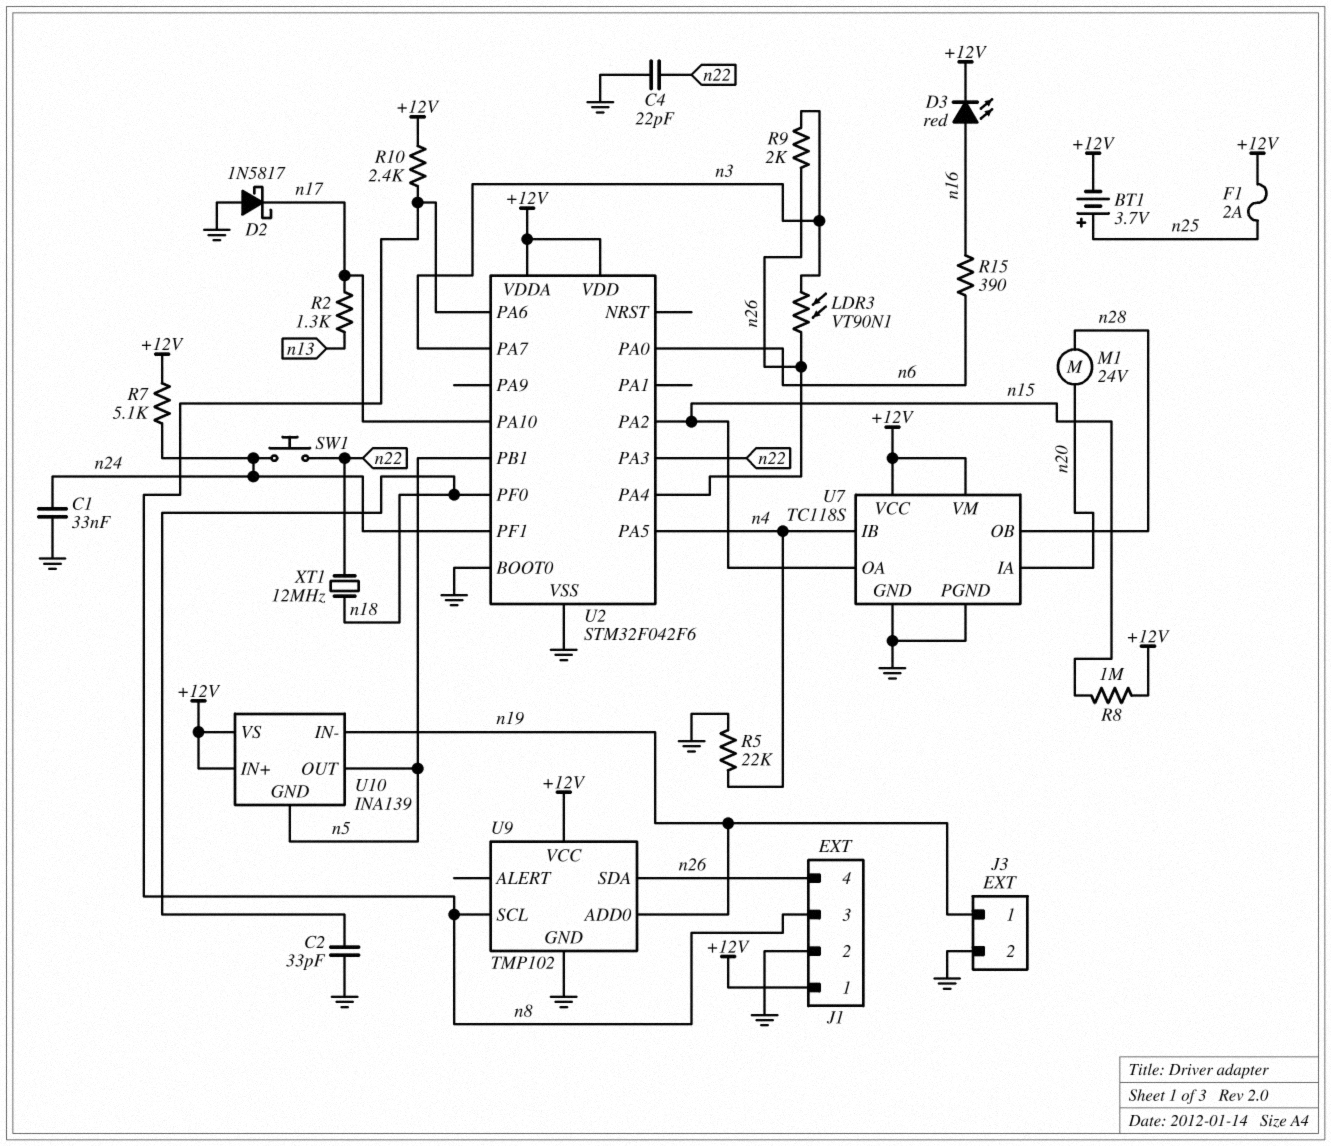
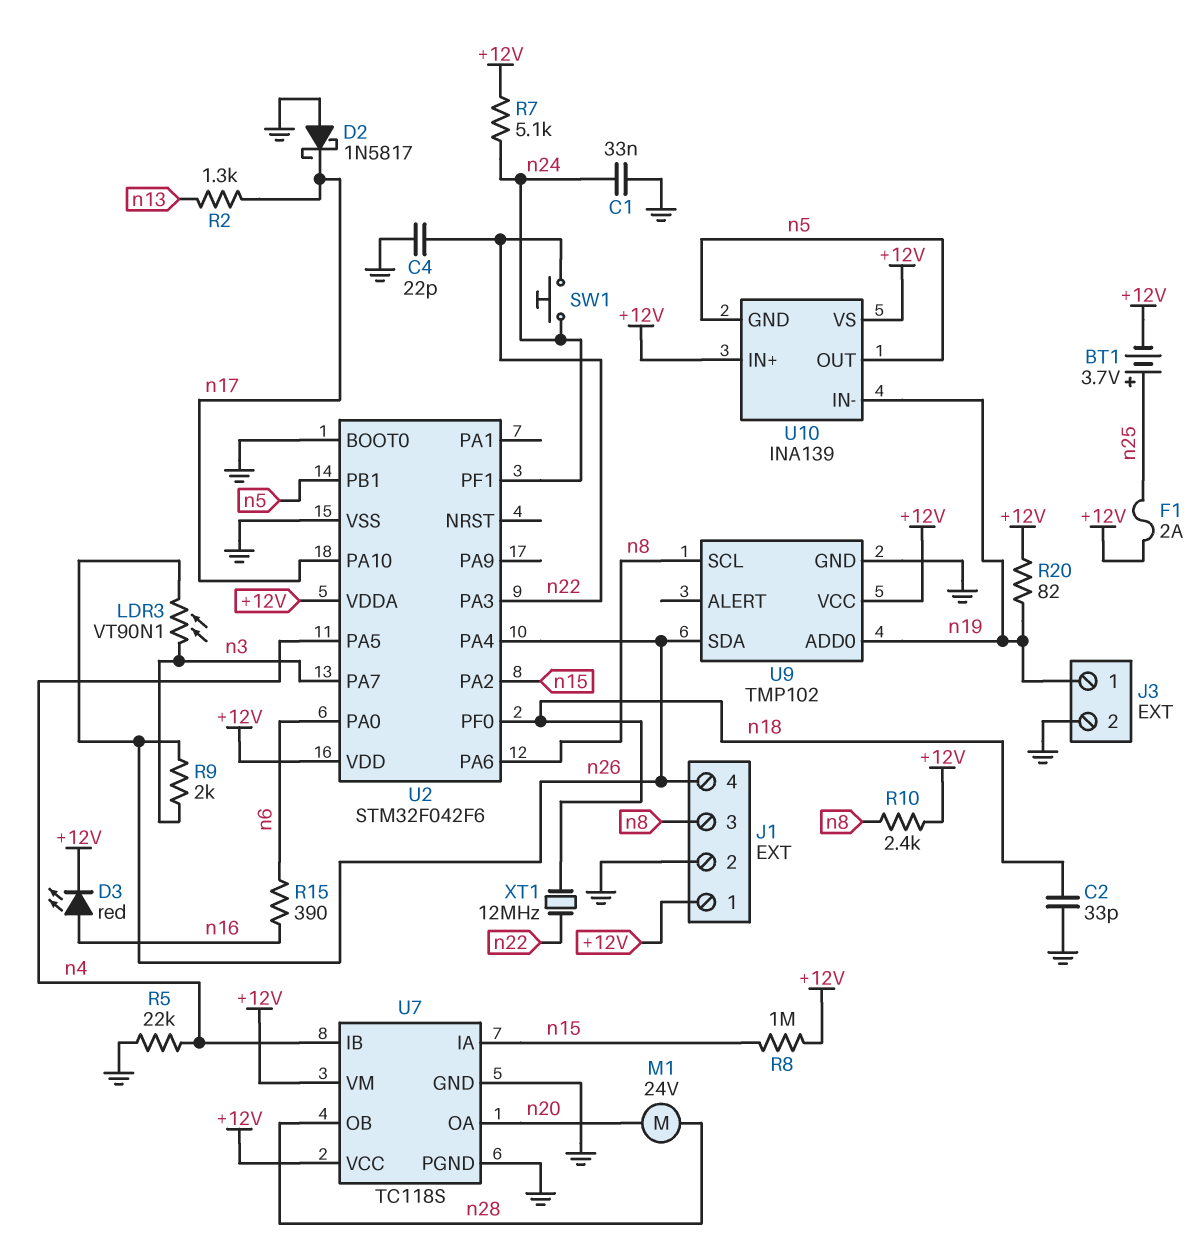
R20: none -> 82 (+12V, n19)
U7 pin IA: n20 -> n15
U7 pin OA: n15 -> n20

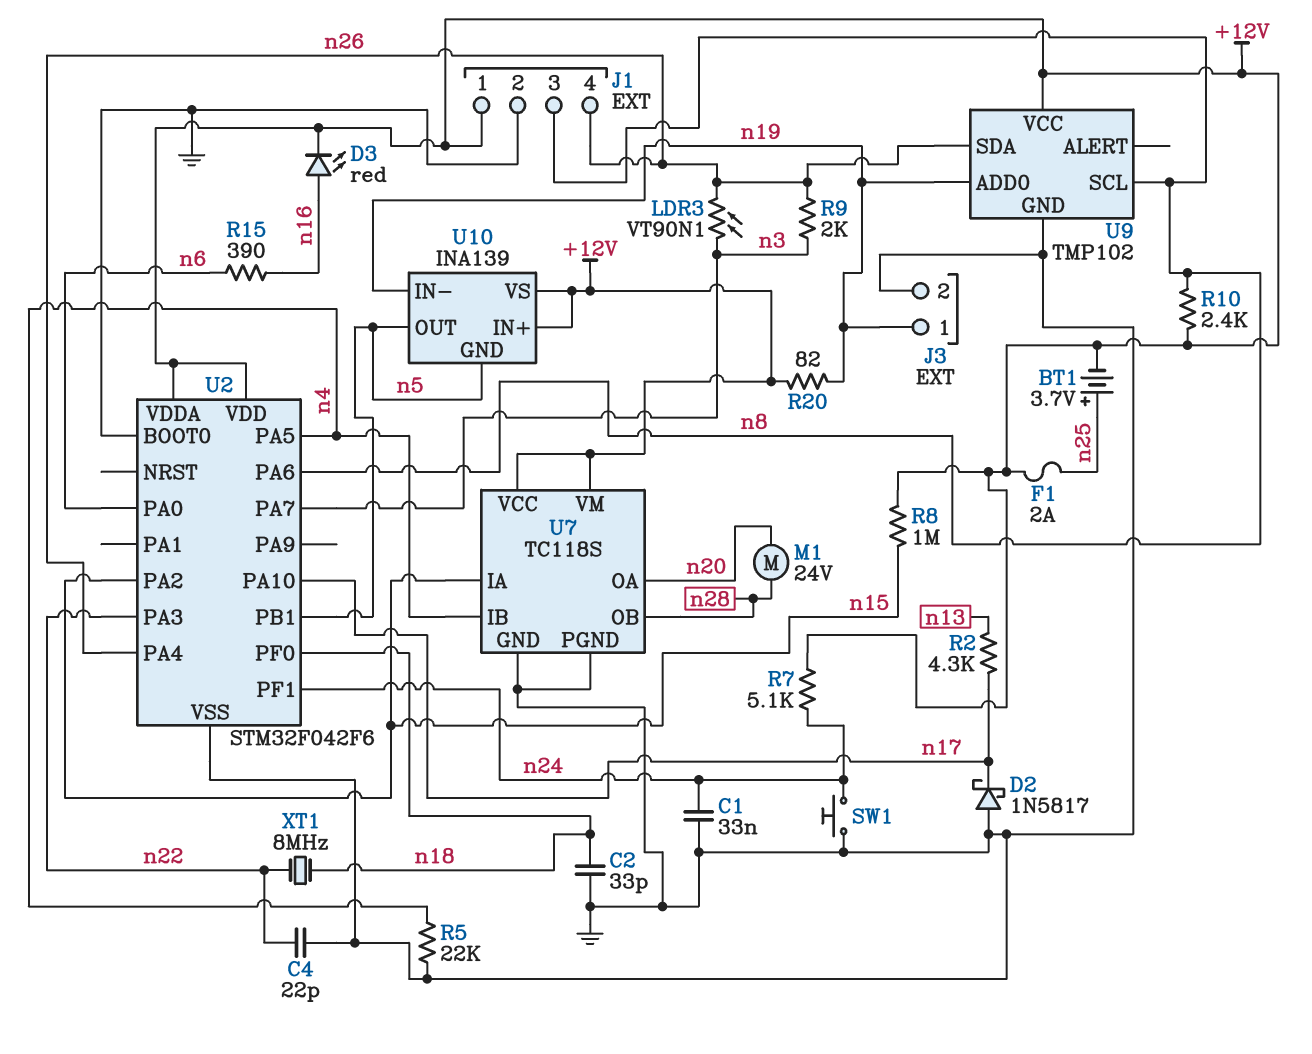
R2: 1.3k (n13, n17) -> 4.3k (n13, n17)
SW1: button (n22, n24) -> button (GND, n24)
XT1: 12MHz (n18, n22) -> 8MHz (n18, n22)

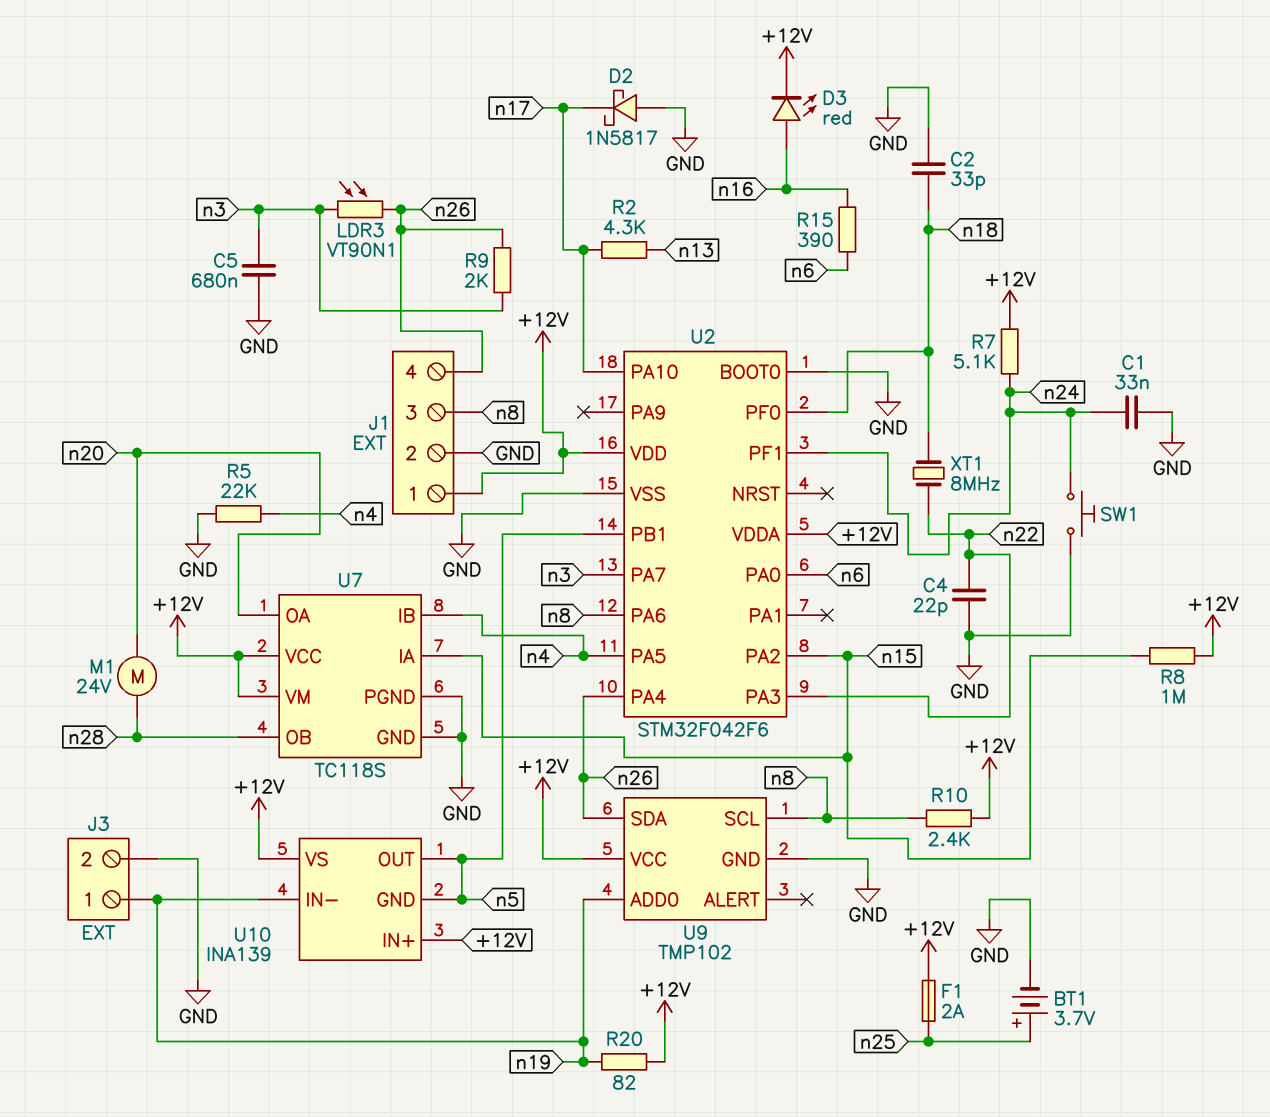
BT1: 3.7V (plus n25, minus +12V) -> 3.7V (plus n25, minus GND)
C5: none -> 680nF (GND, n3)

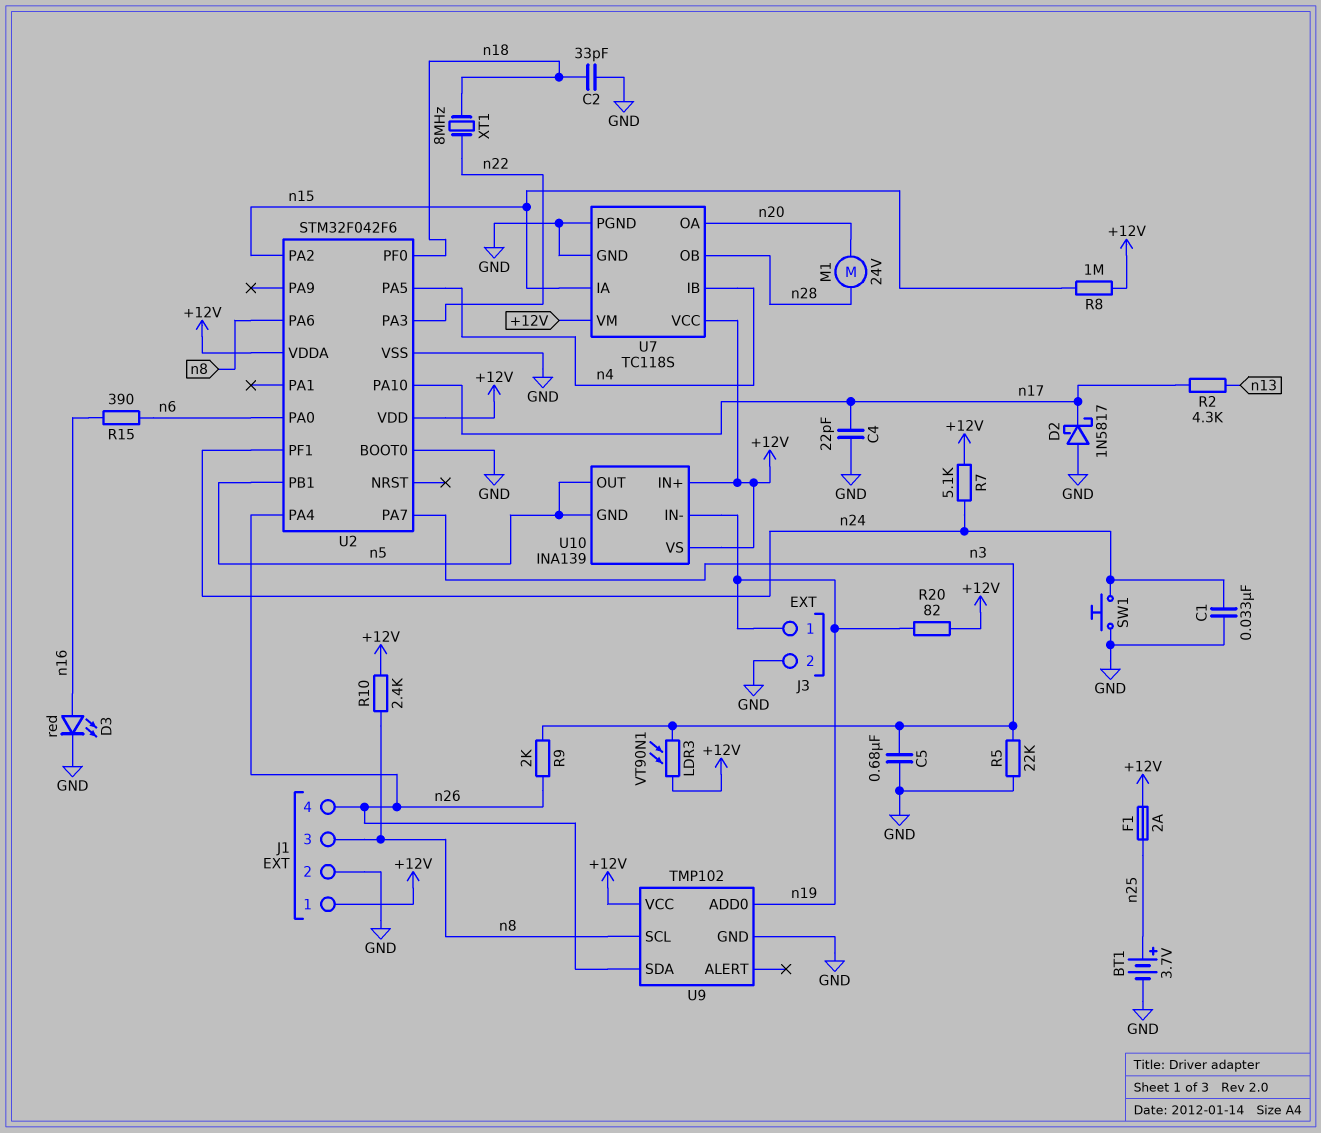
C4: 22pF (GND, n22) -> 22pF (GND, n17)
D3: LED red (A n16, K +12V) -> LED red (A n16, K GND)
LDR3: VT90N1 (n3, n26) -> VT90N1 (+12V, n3)
R5: 22k (GND, n4) -> 22k (GND, n3)

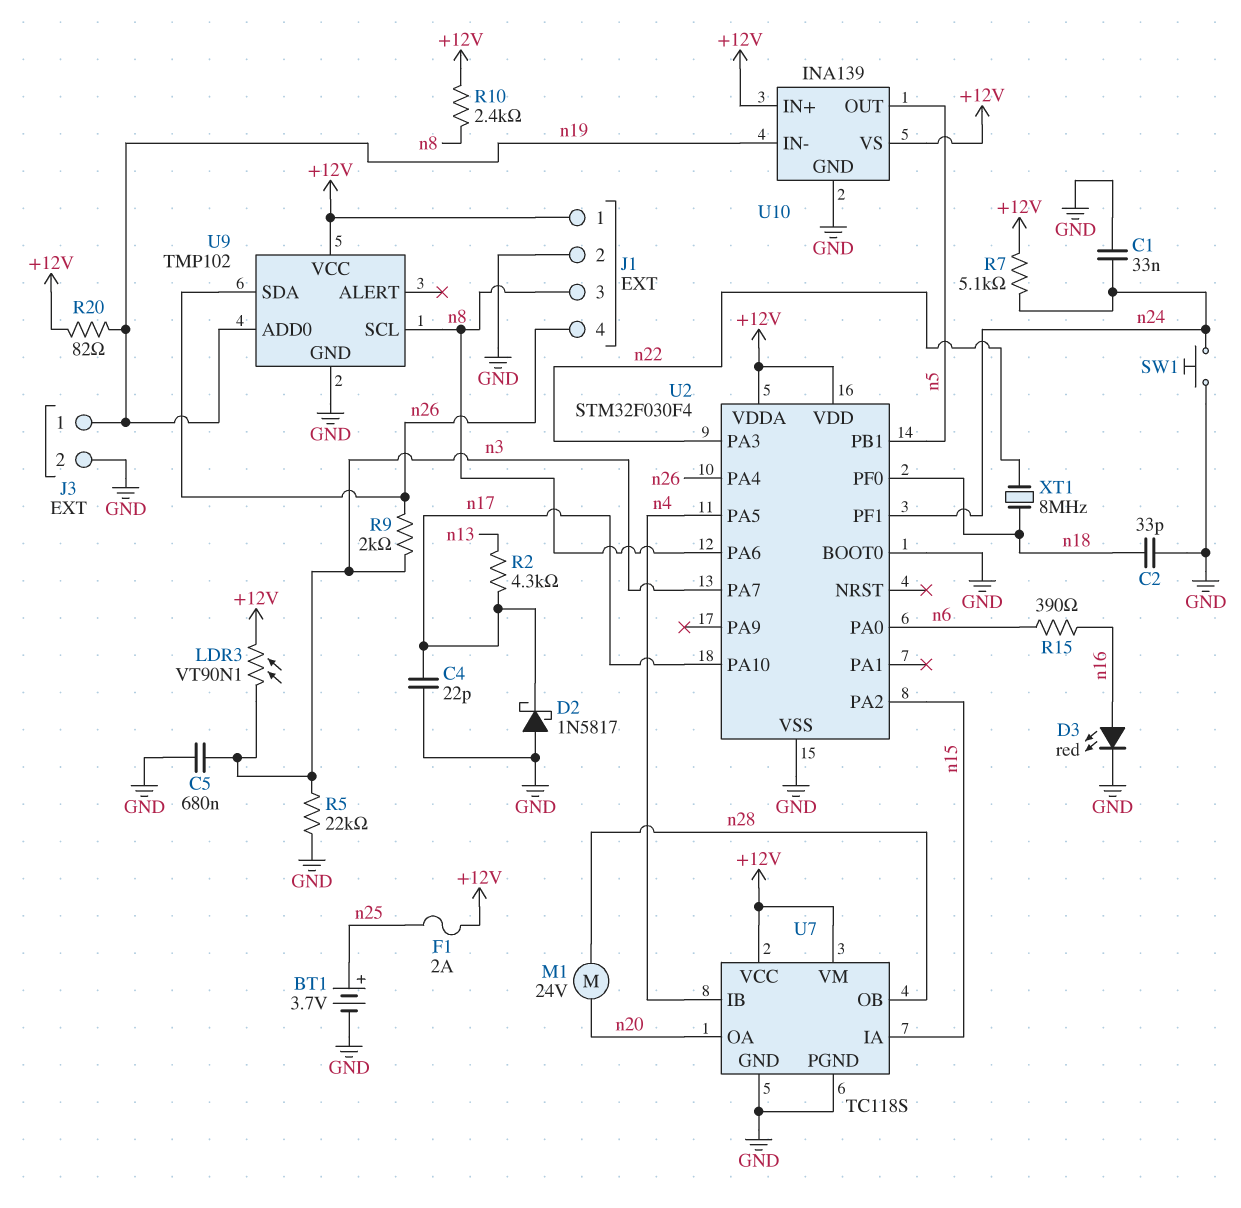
R8: 1M (+12V, n15) -> none
U2: STM32F042F6 -> STM32F030F4
U10 pin GND: n5 -> GND

